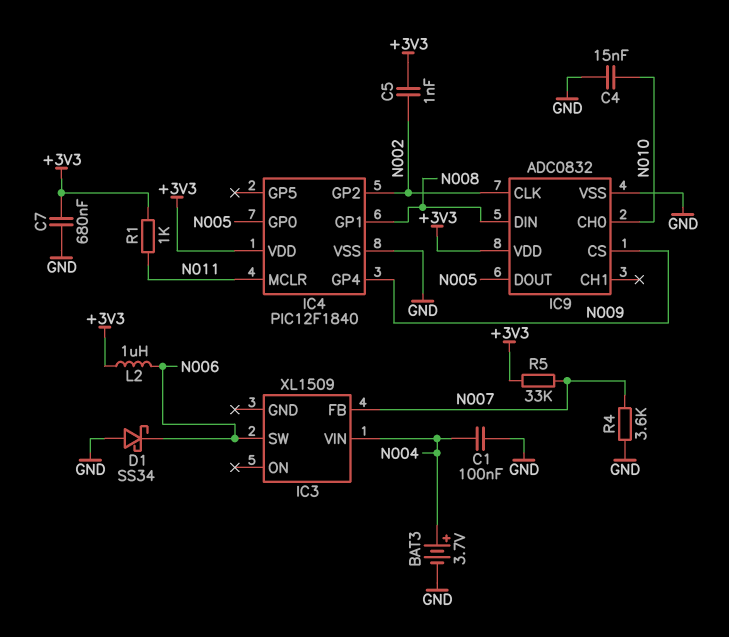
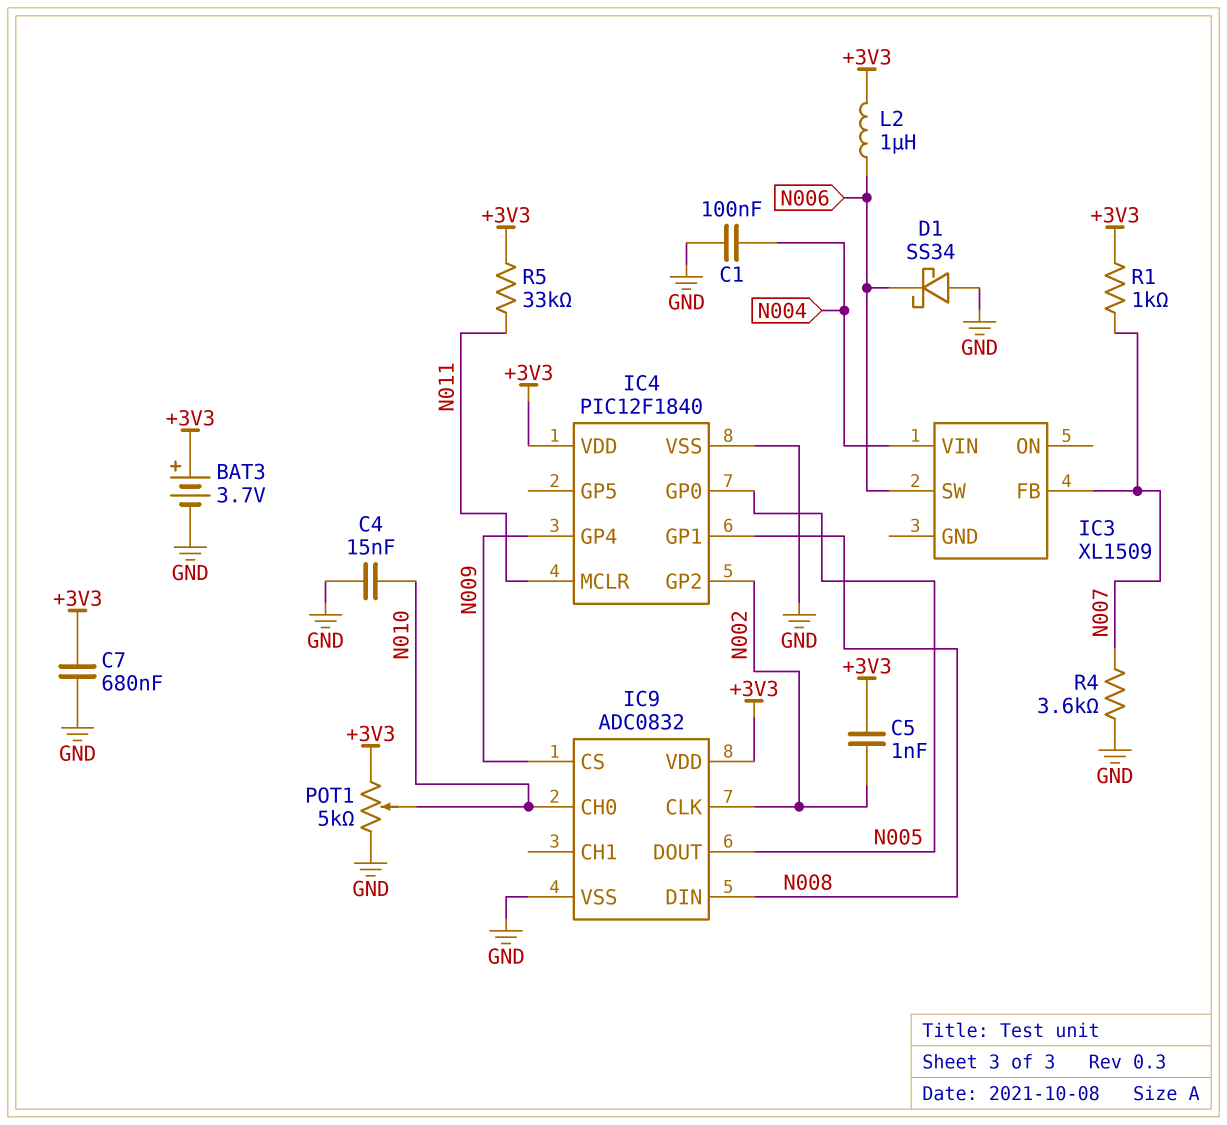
BAT3: 3.7V (plus N004, minus GND) -> 3.7V (plus +3V3, minus GND)
POT1: none -> 5k (+3V3, GND, wiper N010)
R1: 1k (+3V3, N011) -> 1k (+3V3, N007)
R5: 33k (+3V3, N007) -> 33k (+3V3, N011)

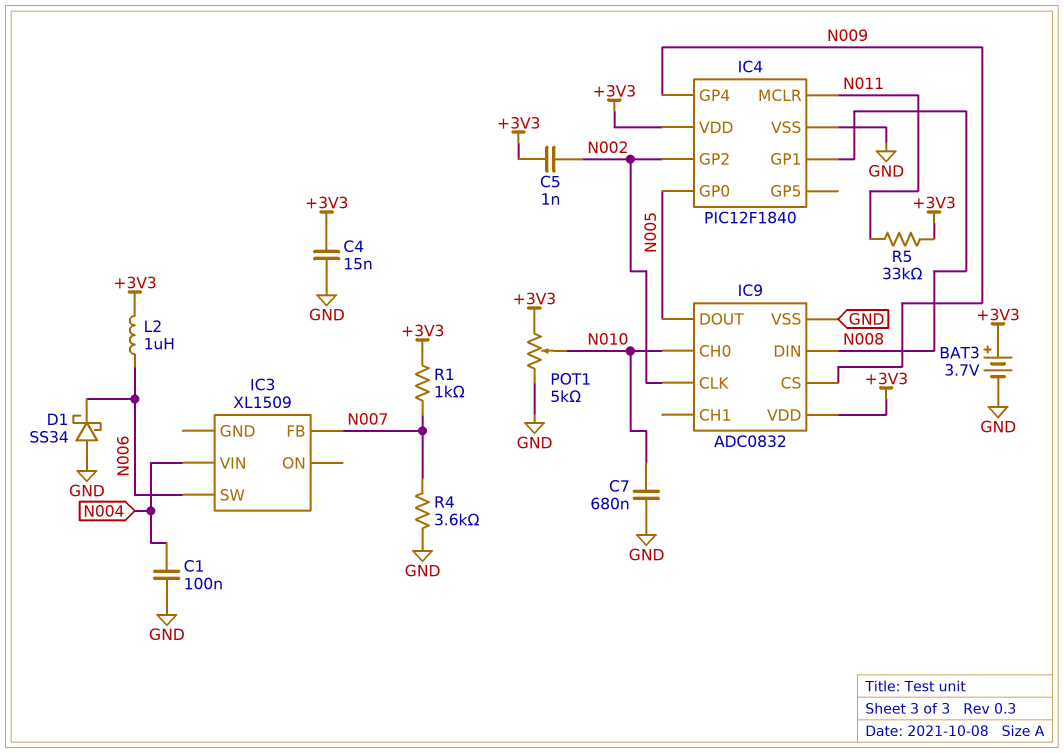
C4: 15nF (GND, N010) -> 15nF (+3V3, GND)
C7: 680nF (+3V3, GND) -> 680nF (GND, N010)

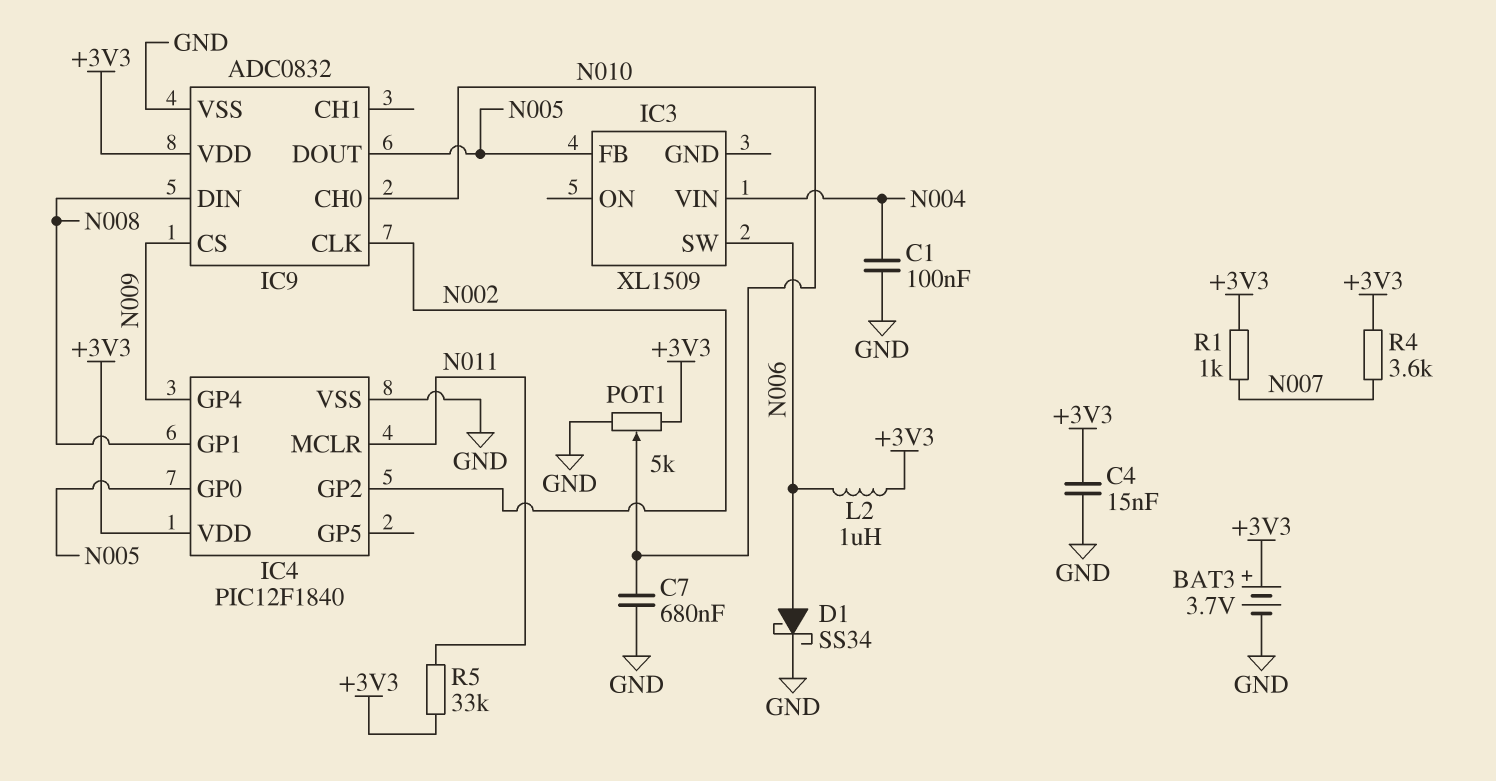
C5: 1nF (+3V3, N002) -> none
D1: schottky SS34 (A GND, K N006) -> schottky SS34 (A N006, K GND)
IC3 pin FB: N007 -> N005
R4: 3.6k (GND, N007) -> 3.6k (+3V3, N007)

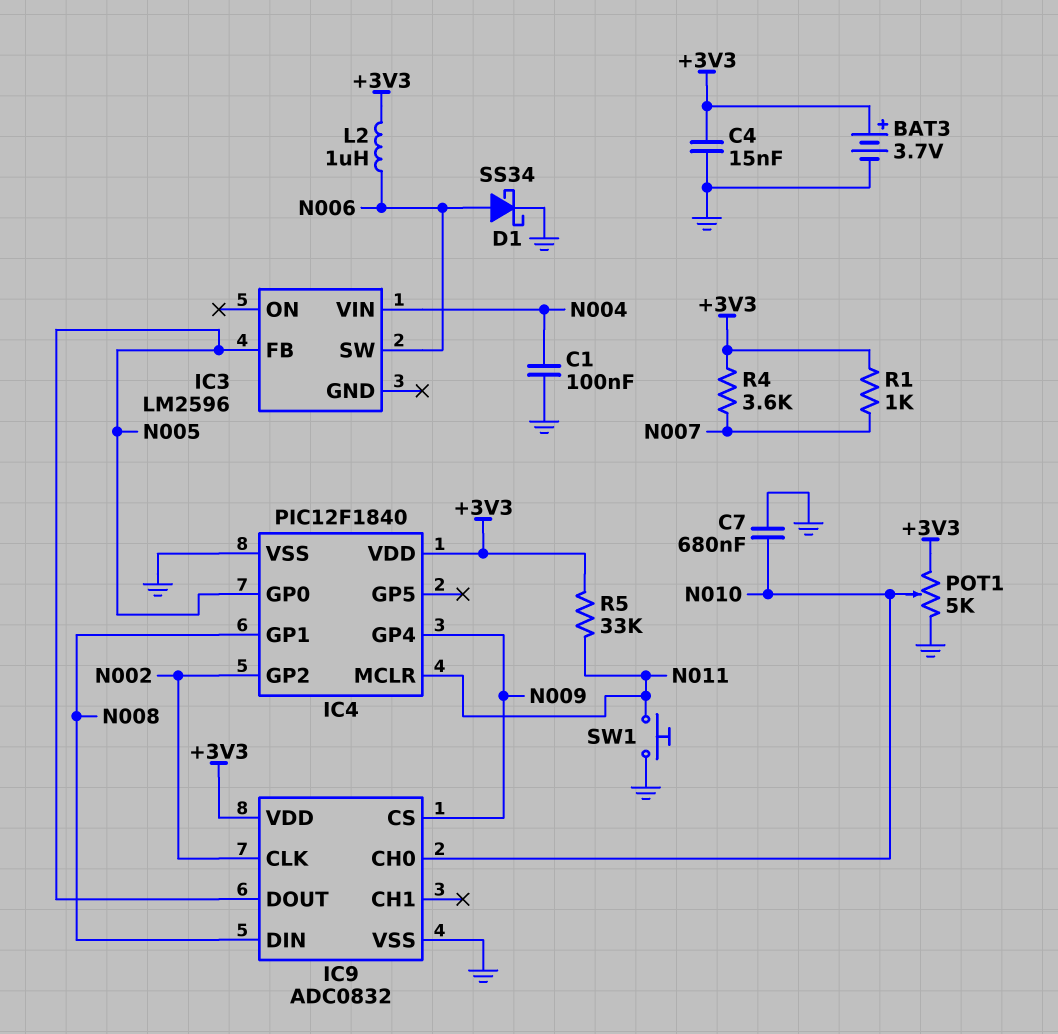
IC3: XL1509 -> LM2596
SW1: none -> button (GND, N011)

